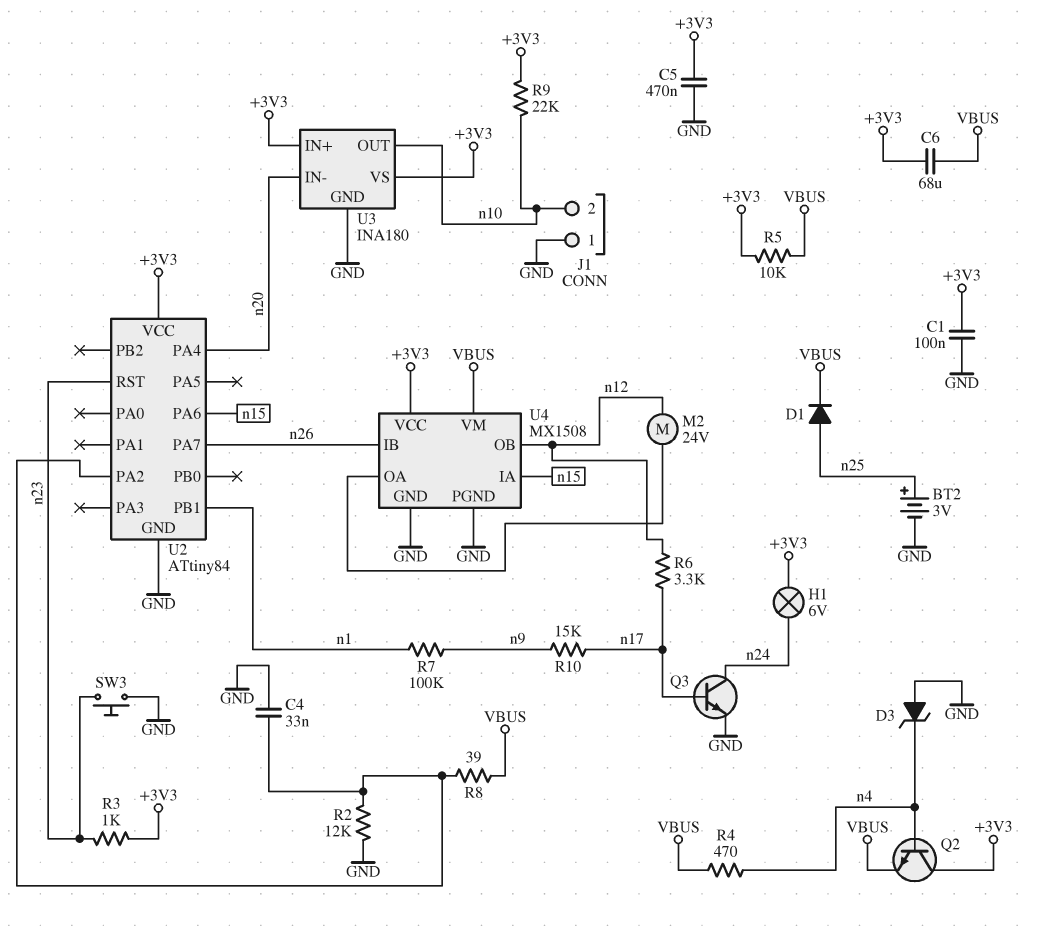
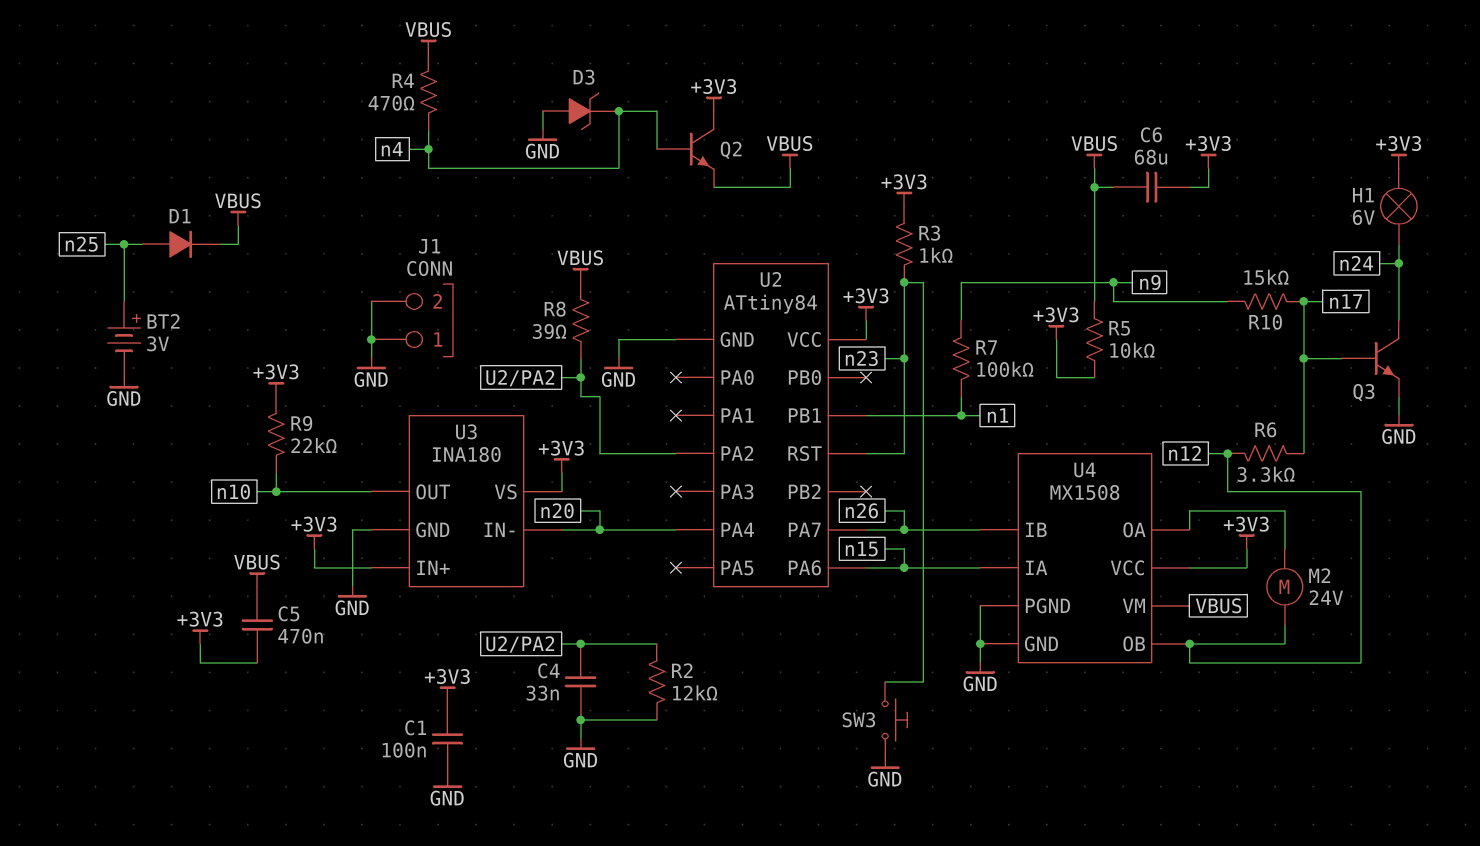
C5: 470nF (+3V3, GND) -> 470nF (+3V3, VBUS)
J1 pin 2: n10 -> GND

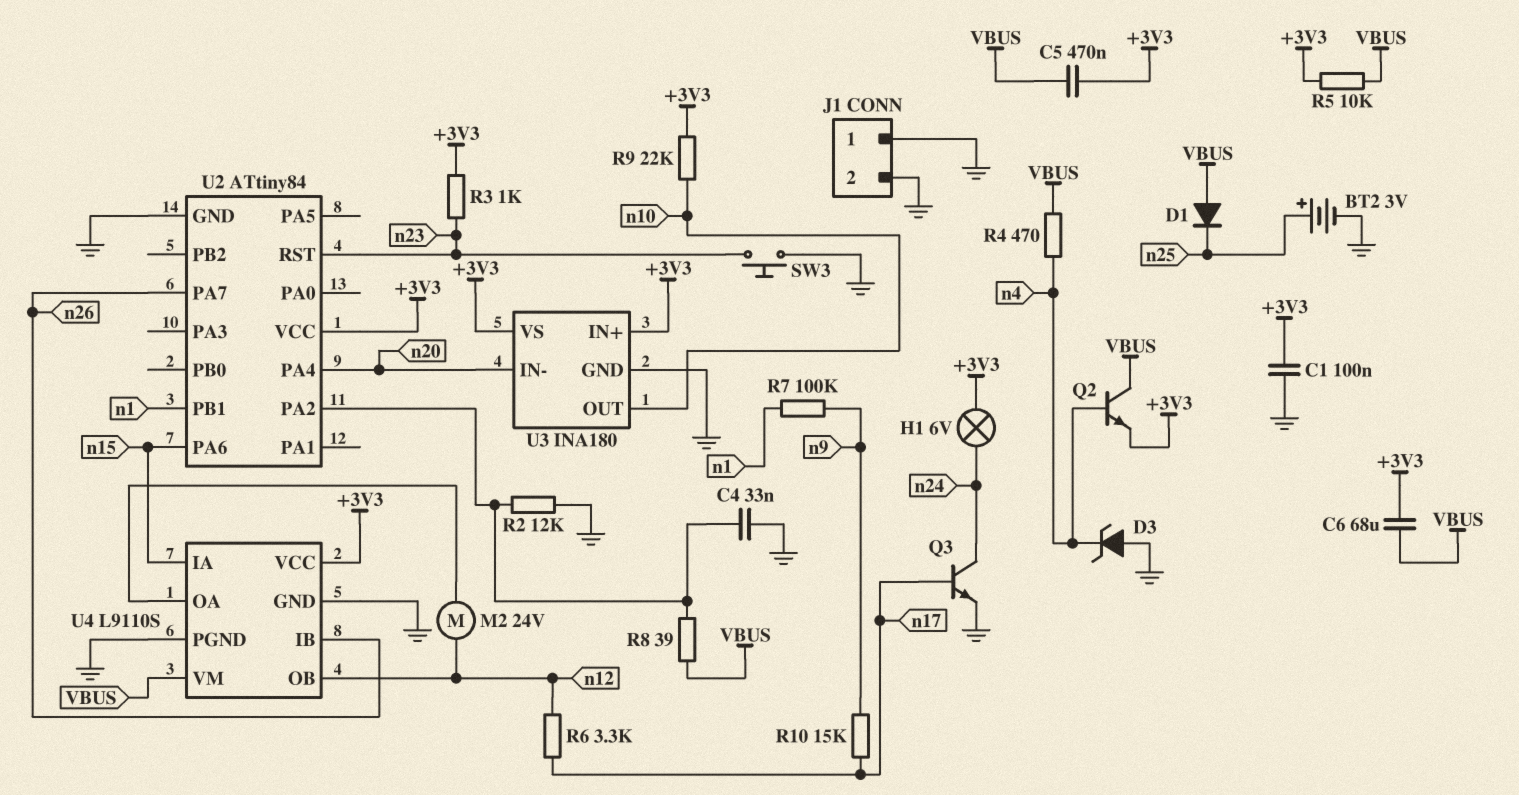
D1: diode (A n25, K VBUS) -> diode (A VBUS, K n25)
Q2: NPN (B n4, C +3V3, E VBUS) -> NPN (B n4, C VBUS, E +3V3)
U4: MX1508 -> L9110S

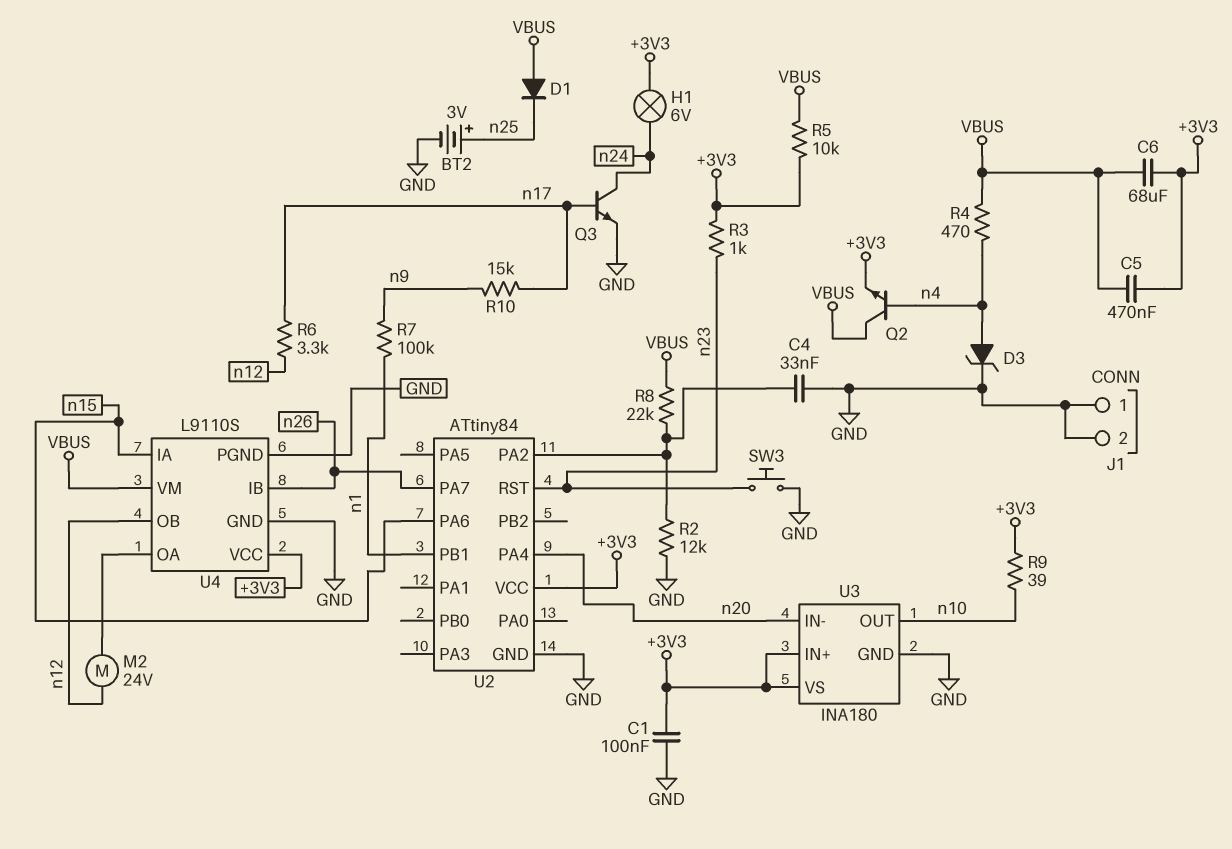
D3: zener (A GND, K n4) -> zener (A n4, K GND)
R8: 39 (U2/PA2, VBUS) -> 22k (U2/PA2, VBUS)
R9: 22k (+3V3, n10) -> 39 (+3V3, n10)

